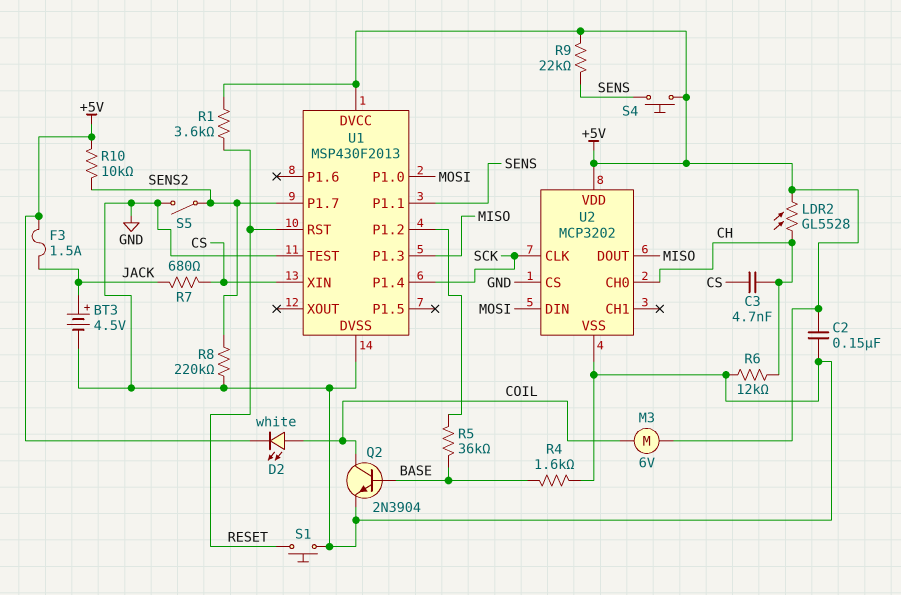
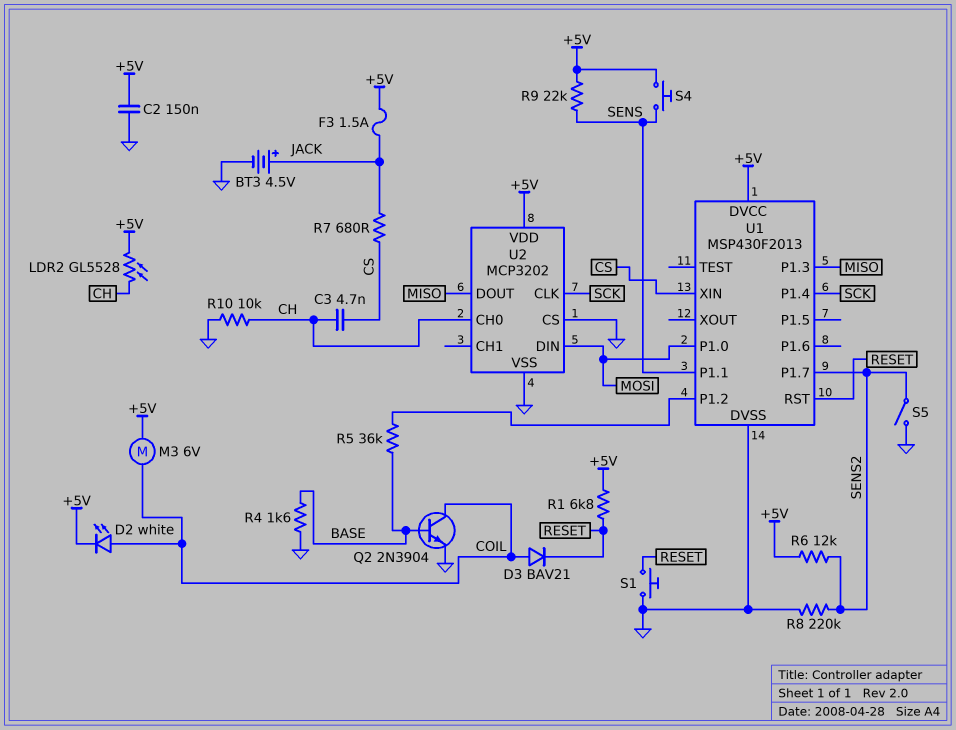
D3: none -> diode BAV21 (A COIL, K RESET)
R1: 3.6k (+5V, RESET) -> 6.8k (+5V, RESET)
R6: 12k (CH, GND) -> 12k (+5V, SENS2)
R10: 10k (+5V, SENS2) -> 10k (CH, GND)
U1 pin TEST: GND -> none

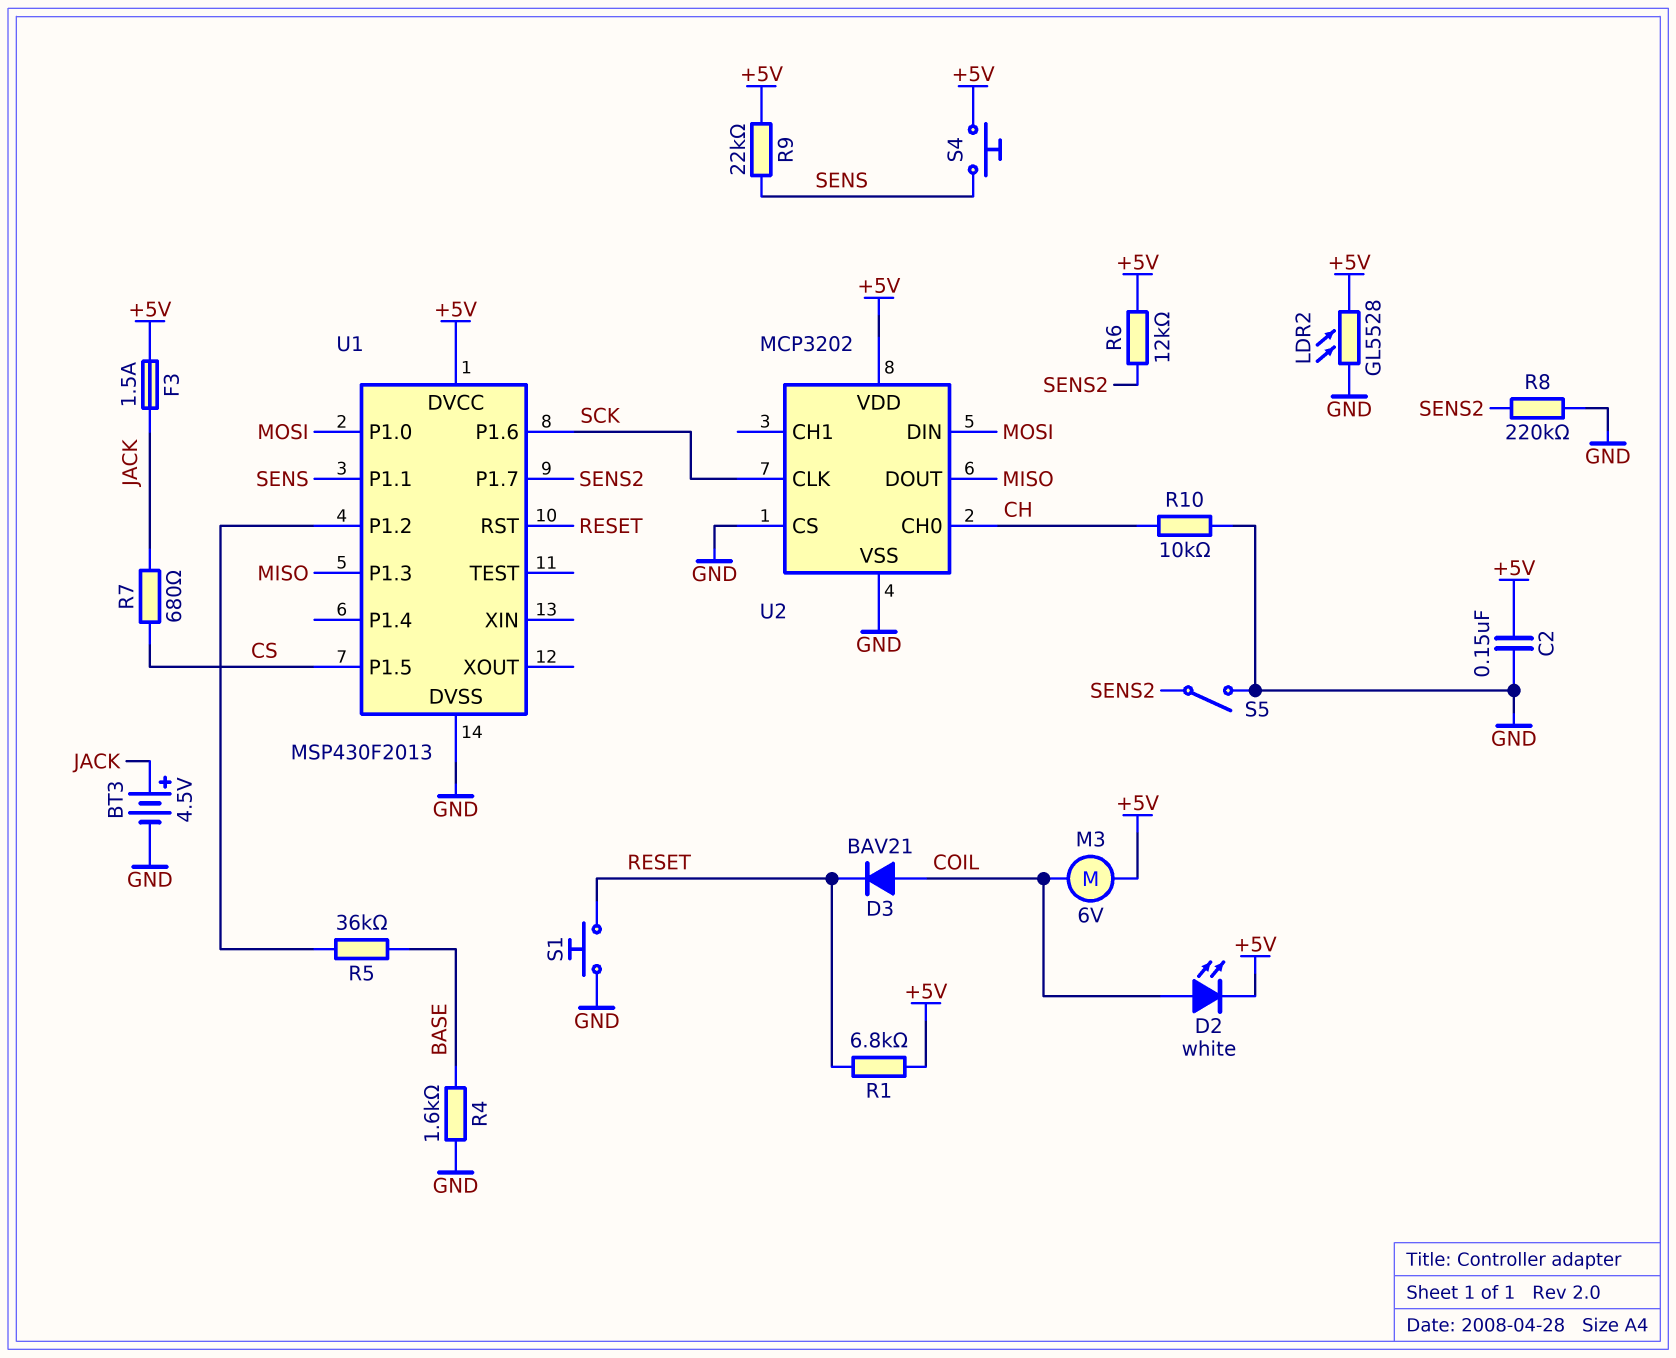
C3: 4.7nF (CH, CS) -> none
LDR2: GL5528 (+5V, CH) -> GL5528 (+5V, GND)
Q2: NPN 2N3904 (B BASE, C COIL, E GND) -> none
U1 pin P1.4: SCK -> none
U1 pin P1.5: none -> CS
U1 pin P1.6: none -> SCK
U1 pin XIN: CS -> none

